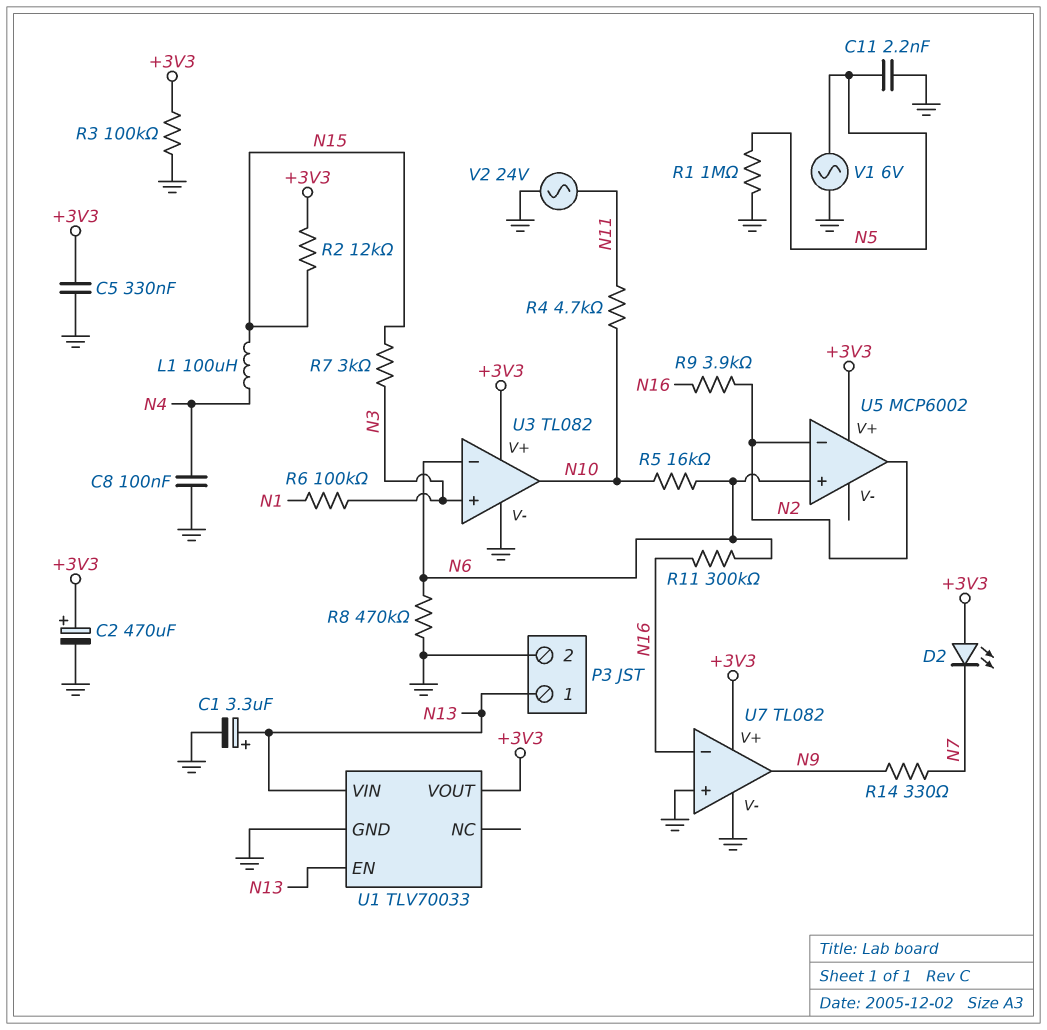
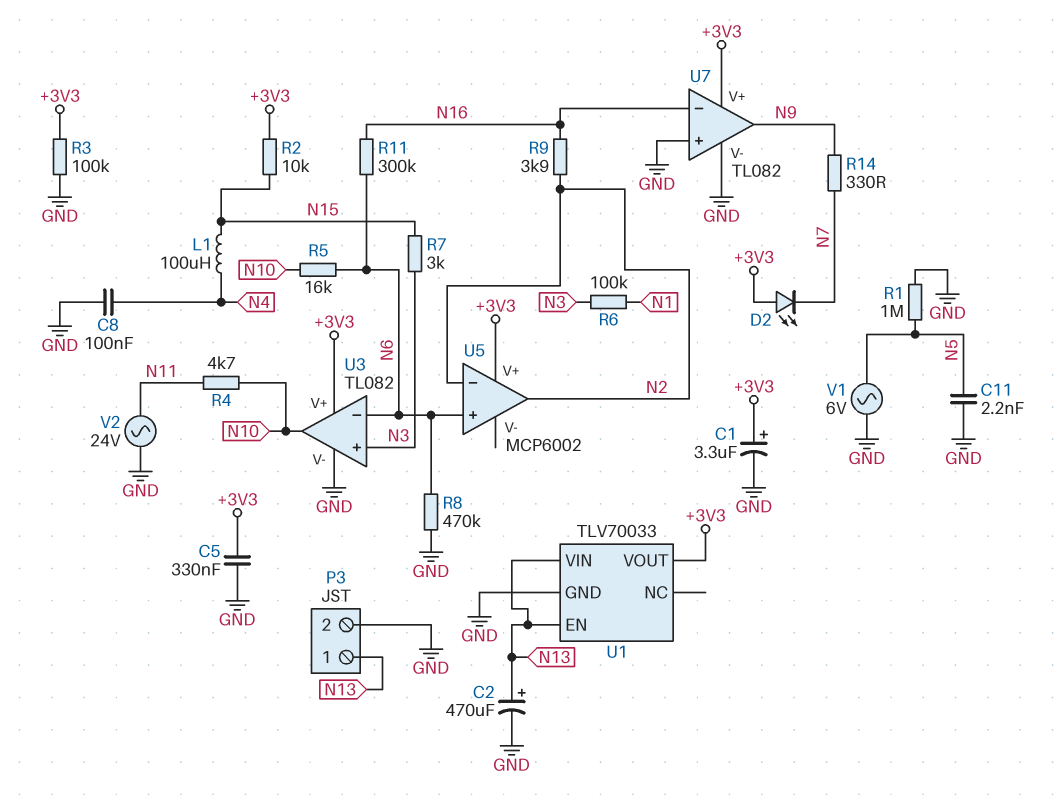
C1: 3.3uF (plus N13, minus GND) -> 3.3uF (plus +3V3, minus GND)
C2: 470uF (plus +3V3, minus GND) -> 470uF (plus N13, minus GND)
R2: 12k (+3V3, N15) -> 10k (+3V3, N15)

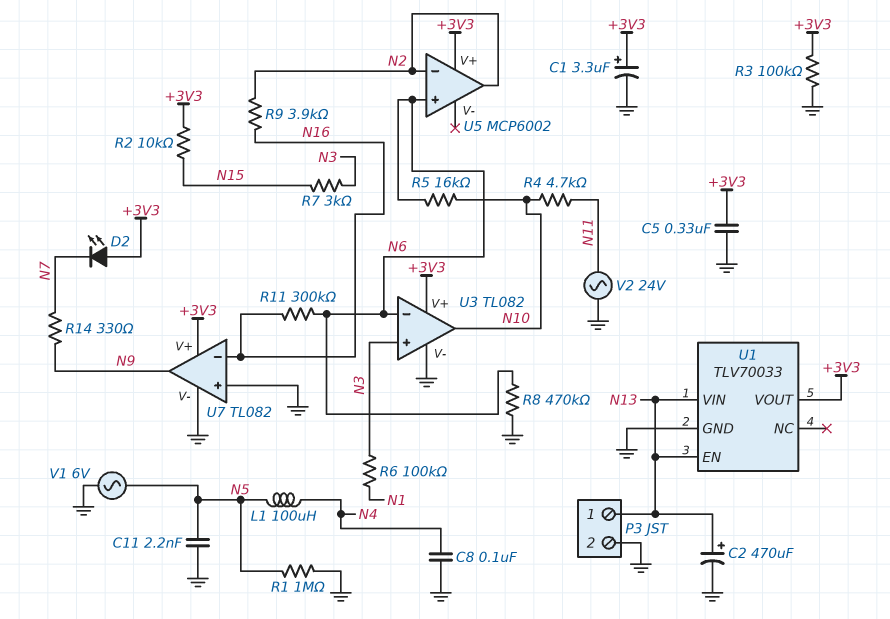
L1: 100uH (N4, N15) -> 100uH (N4, N5)

